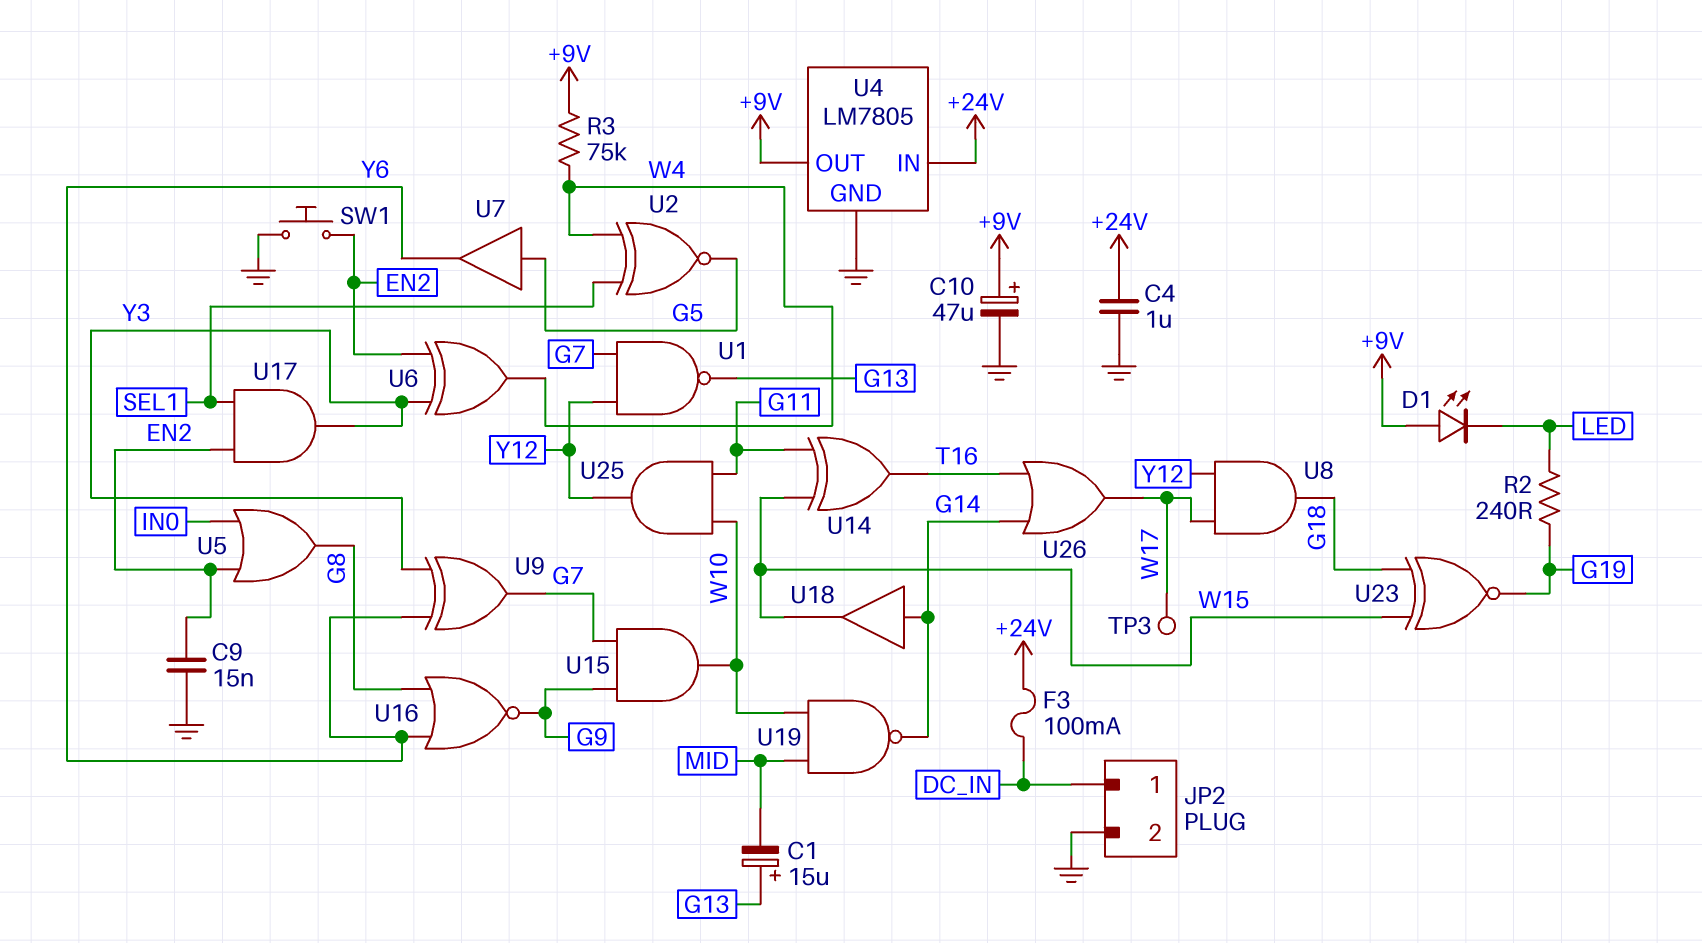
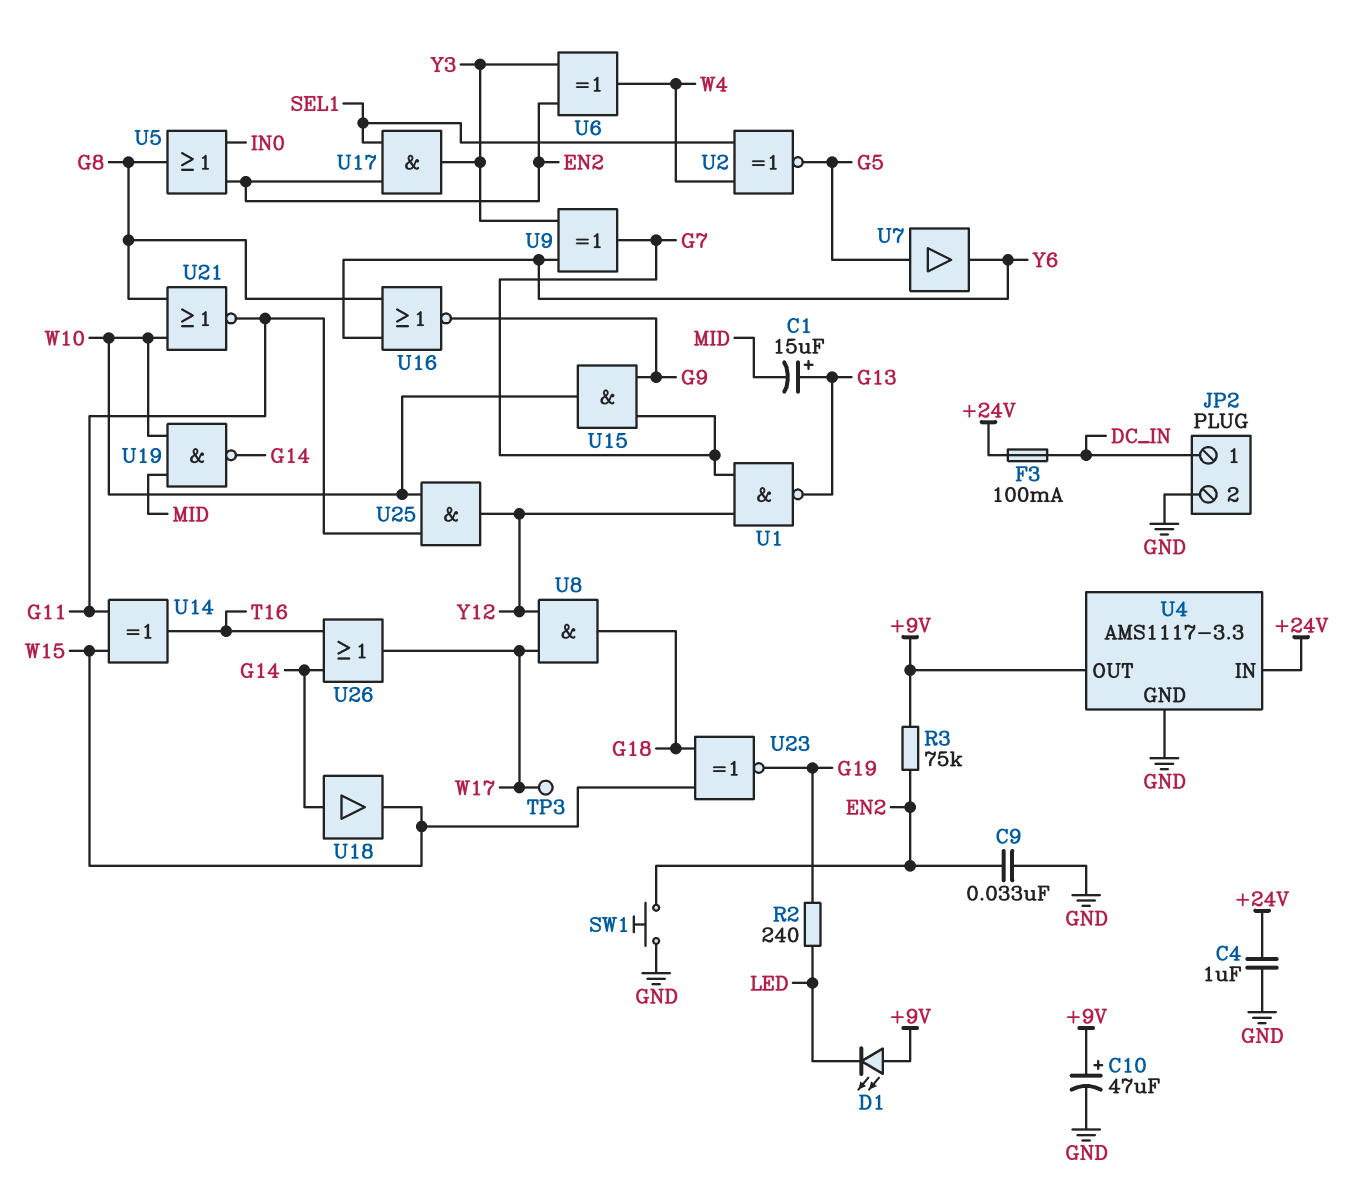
C9: 15nF (EN2, GND) -> 33nF (EN2, GND)
R3: 75k (+9V, W4) -> 75k (+9V, EN2)
U4: LM7805 -> AMS1117-3.3
U21: none -> NOR (in G8, in W10, out G11)

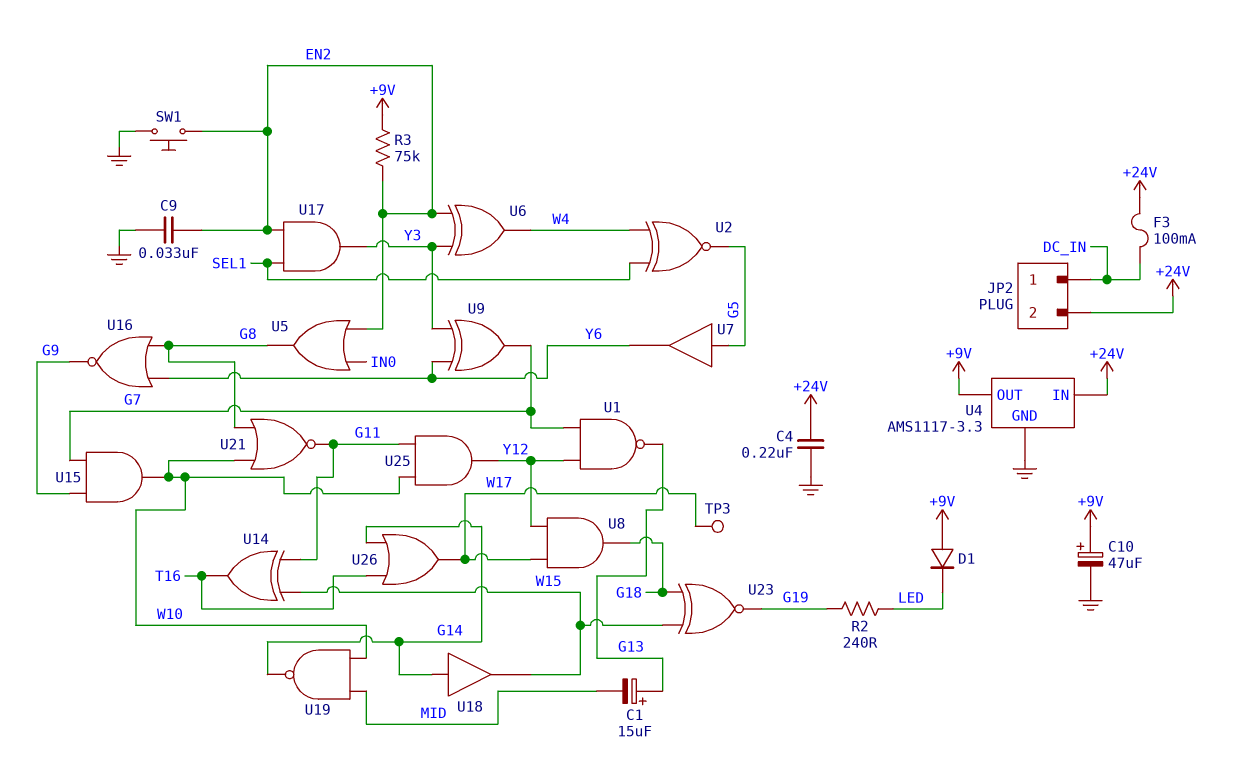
C4: 1uF (+24V, GND) -> 220nF (+24V, GND)
D1: LED (A +9V, K LED) -> diode (A +9V, K LED)
JP2 pin 2: GND -> +24V

